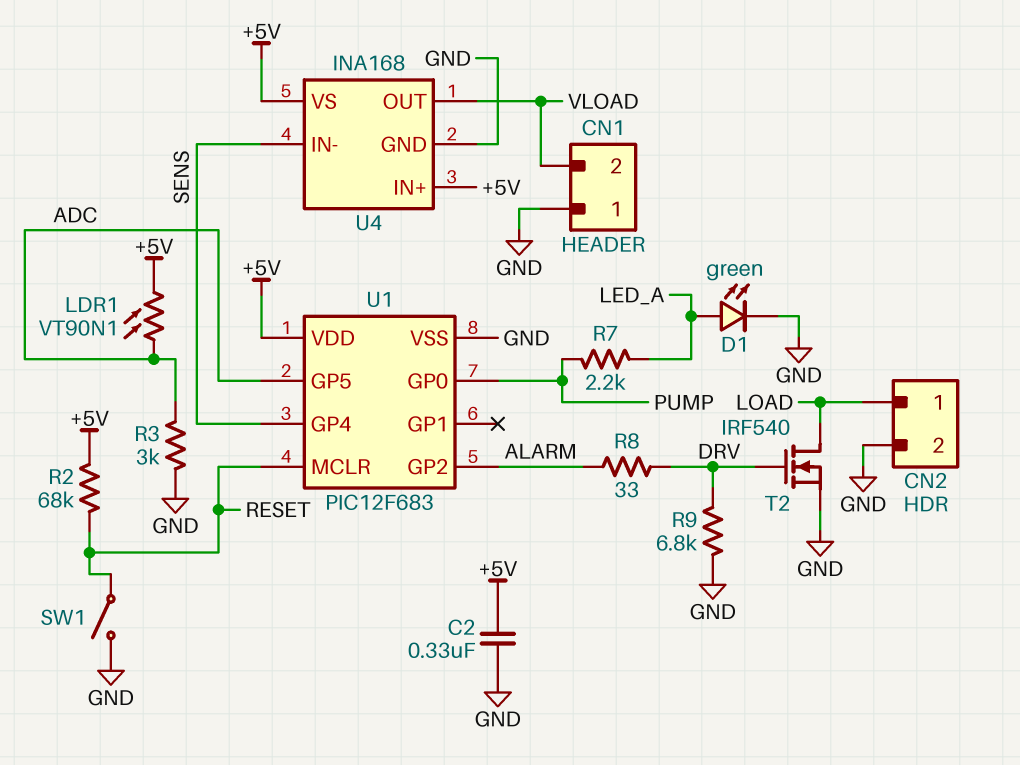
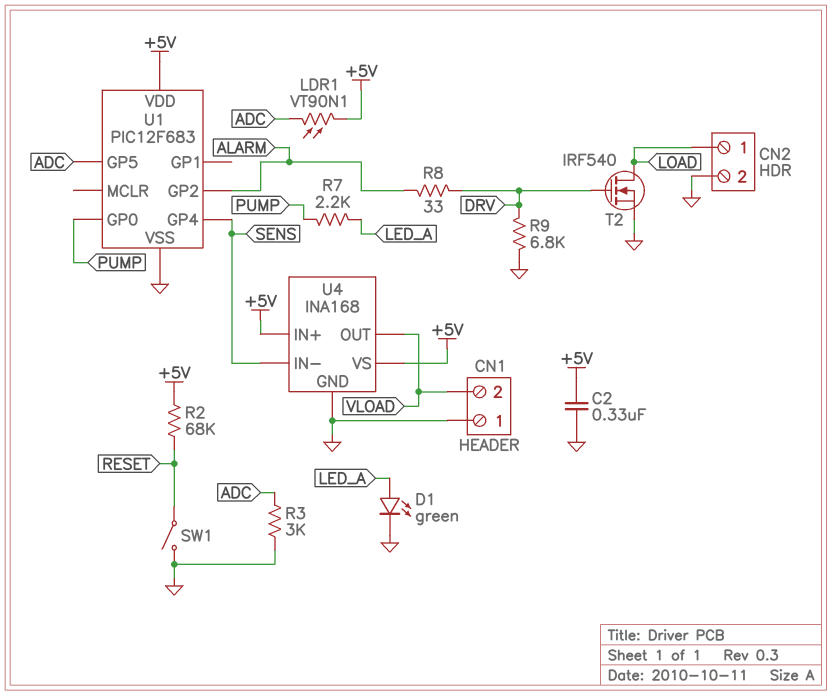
U1 pin MCLR: RESET -> none

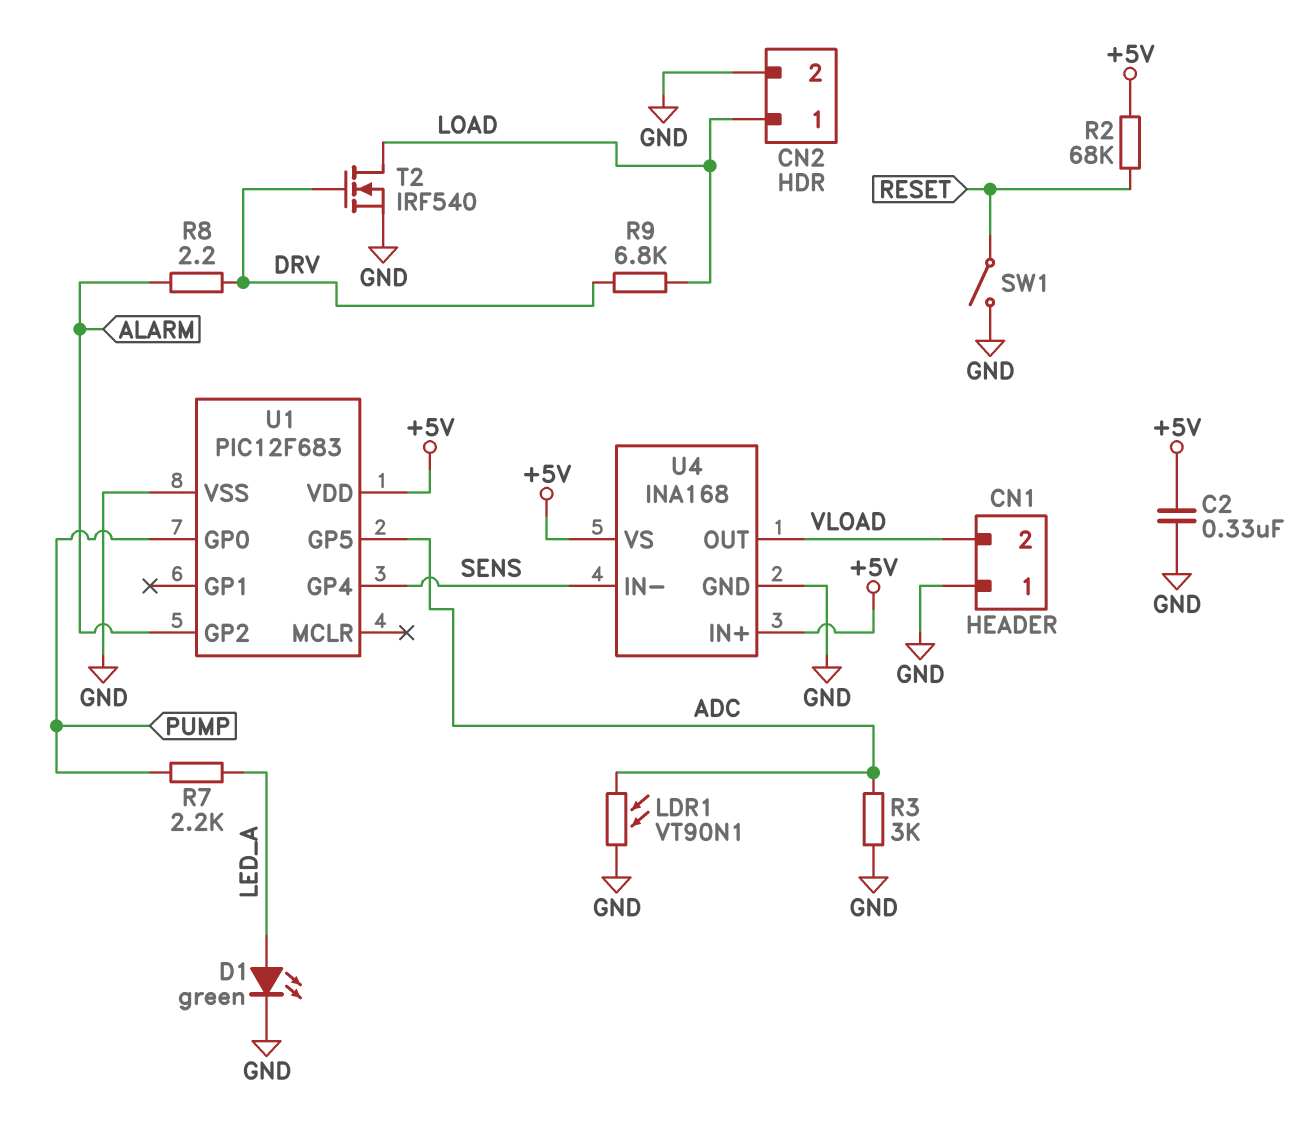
LDR1: VT90N1 (+5V, ADC) -> VT90N1 (ADC, GND)
R8: 33 (ALARM, DRV) -> 2.2 (ALARM, DRV)
R9: 6.8k (DRV, GND) -> 6.8k (DRV, LOAD)

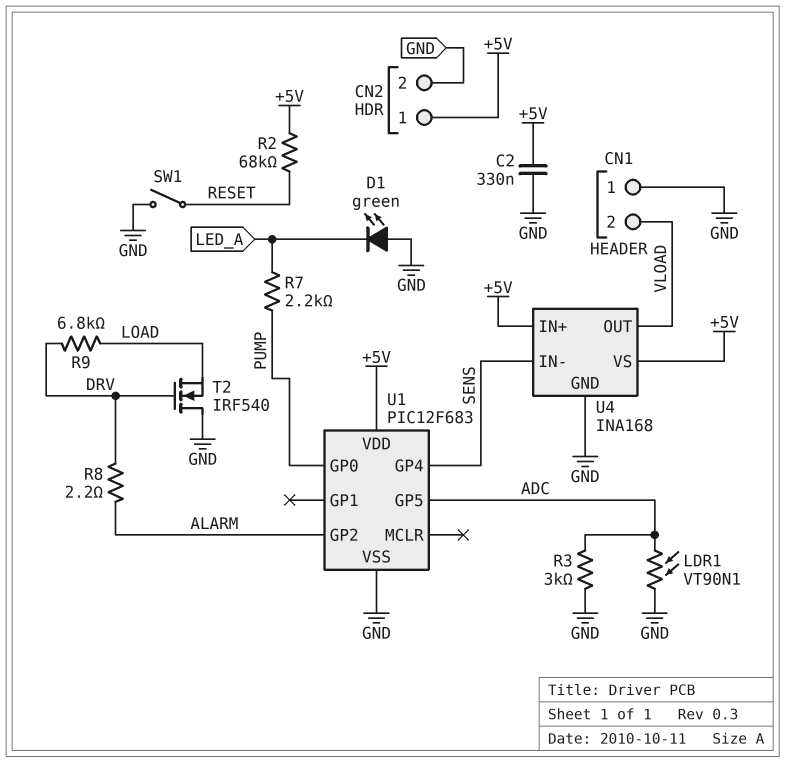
CN2 pin 1: LOAD -> +5V
D1: LED green (A LED_A, K GND) -> LED green (A GND, K LED_A)
T2: NMOS IRF540 (G DRV, D LOAD, S GND) -> NMOS IRF540 (G DRV, D GND, S LOAD)

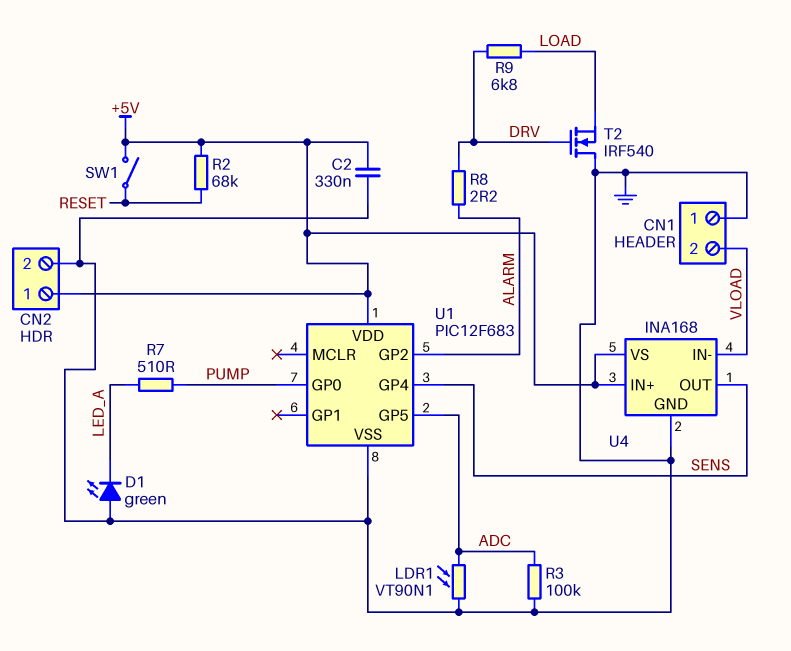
R3: 3k (ADC, GND) -> 100k (ADC, GND)
R7: 2.2k (LED_A, PUMP) -> 510 (LED_A, PUMP)
SW1: switch (GND, RESET) -> switch (+5V, RESET)
U4 pin IN-: SENS -> VLOAD
U4 pin OUT: VLOAD -> SENS

